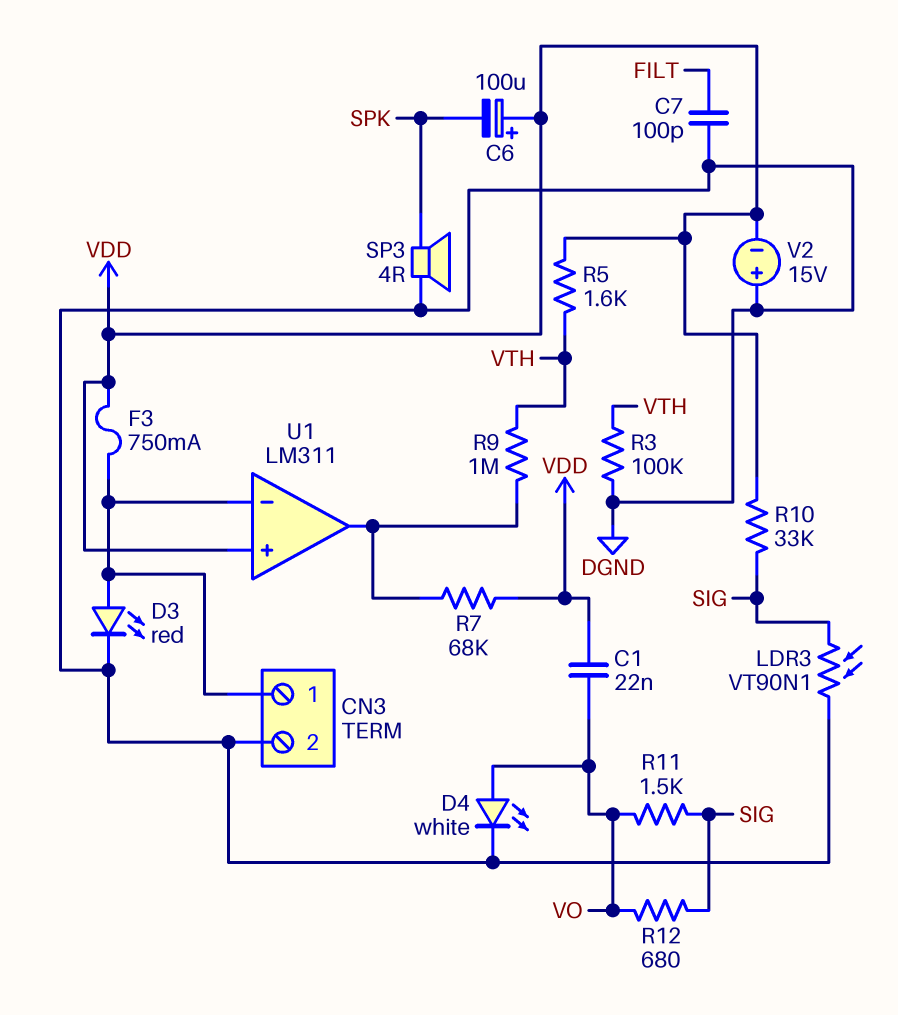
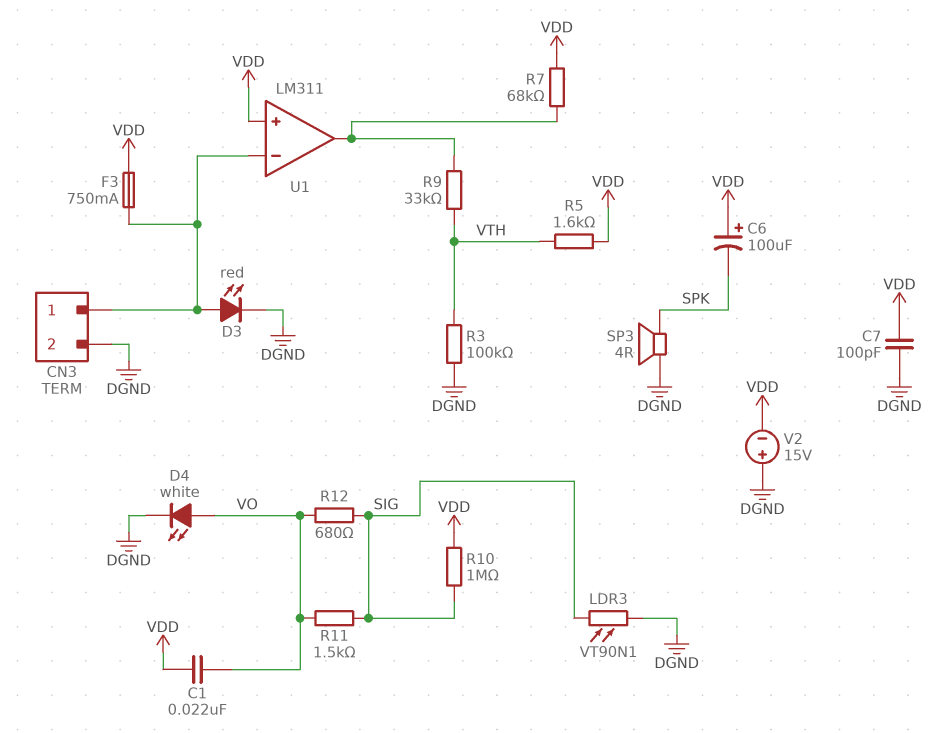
C7: 100pF (DGND, FILT) -> 100pF (DGND, VDD)
R9: 1M (U1/out, VTH) -> 33k (U1/out, VTH)
R10: 33k (SIG, VDD) -> 1M (SIG, VDD)

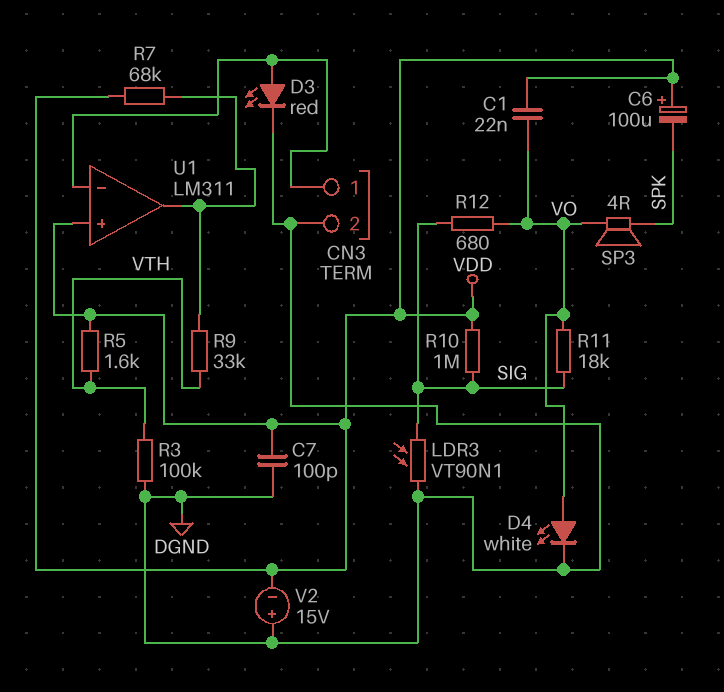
F3: 750mA (CN3/1, VDD) -> none
R11: 1.5k (SIG, VO) -> 18k (SIG, VO)
SP3: speaker 4R (DGND, SPK) -> speaker 4R (SPK, VO)

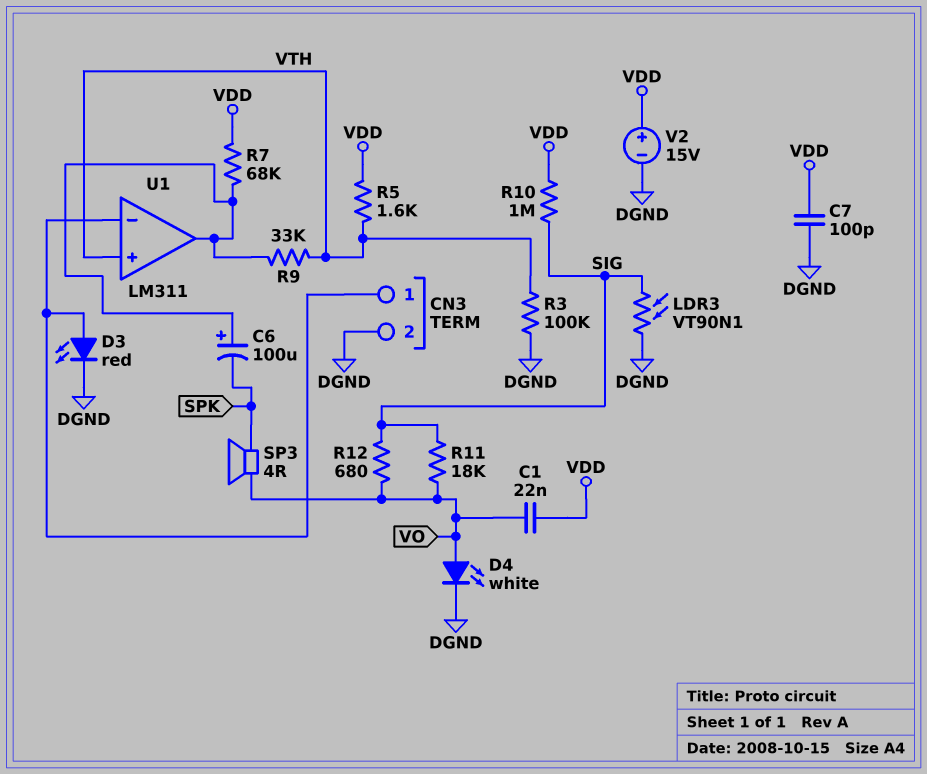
C6: 100uF (plus VDD, minus SPK) -> 100uF (plus U1/out, minus SPK)
U1 pin in+: VDD -> VTH
V2: 15V (plus DGND, minus VDD) -> 15V (plus VDD, minus DGND)

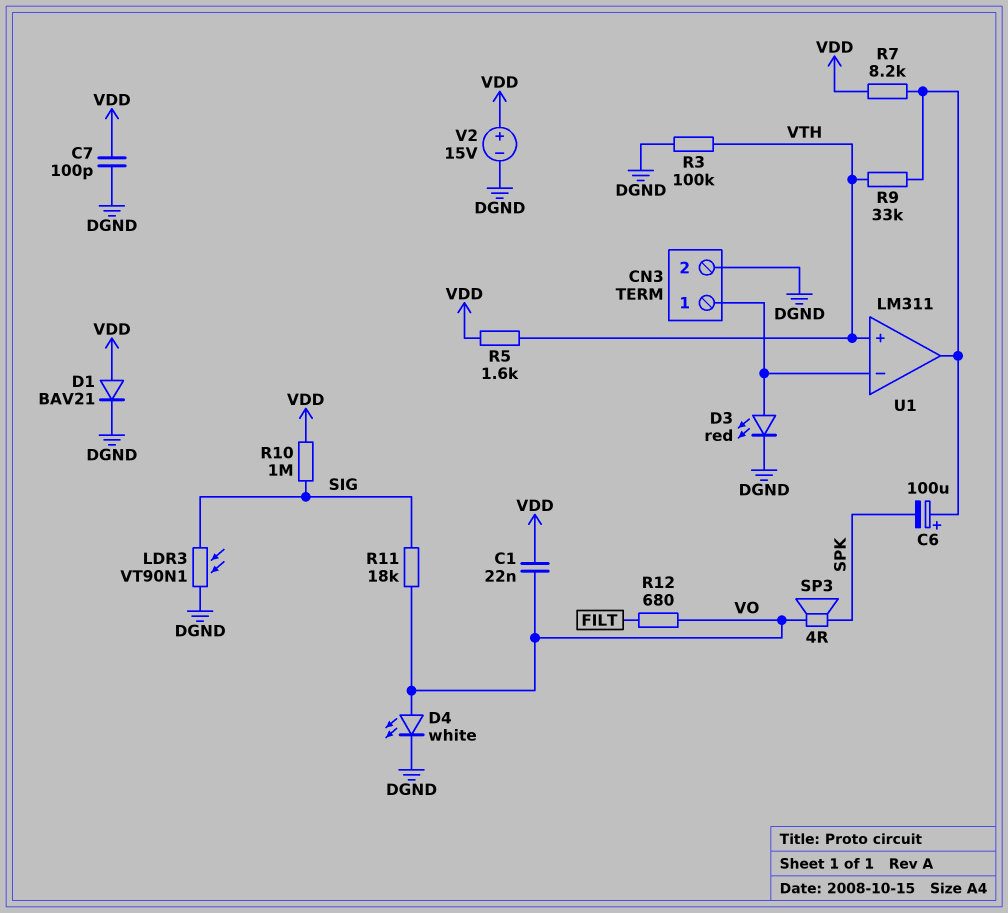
D1: none -> diode BAV21 (A VDD, K DGND)
R7: 68k (U1/out, VDD) -> 8.2k (U1/out, VDD)
R12: 680 (SIG, VO) -> 680 (FILT, VO)

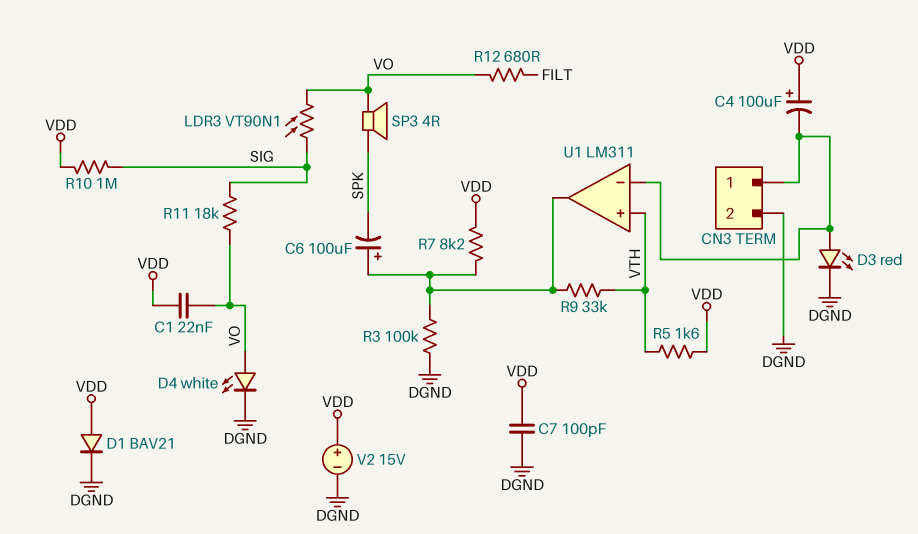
C4: none -> 100uF (plus VDD, minus CN3/1)
LDR3: VT90N1 (DGND, SIG) -> VT90N1 (SIG, VO)
R3: 100k (DGND, VTH) -> 100k (DGND, U1/out)

